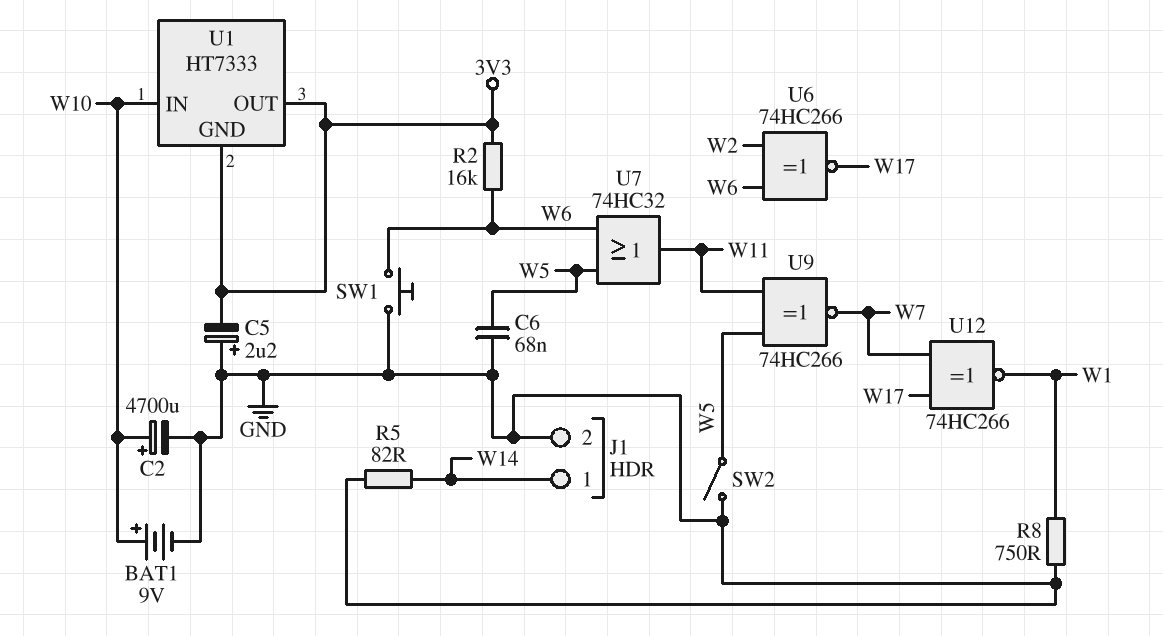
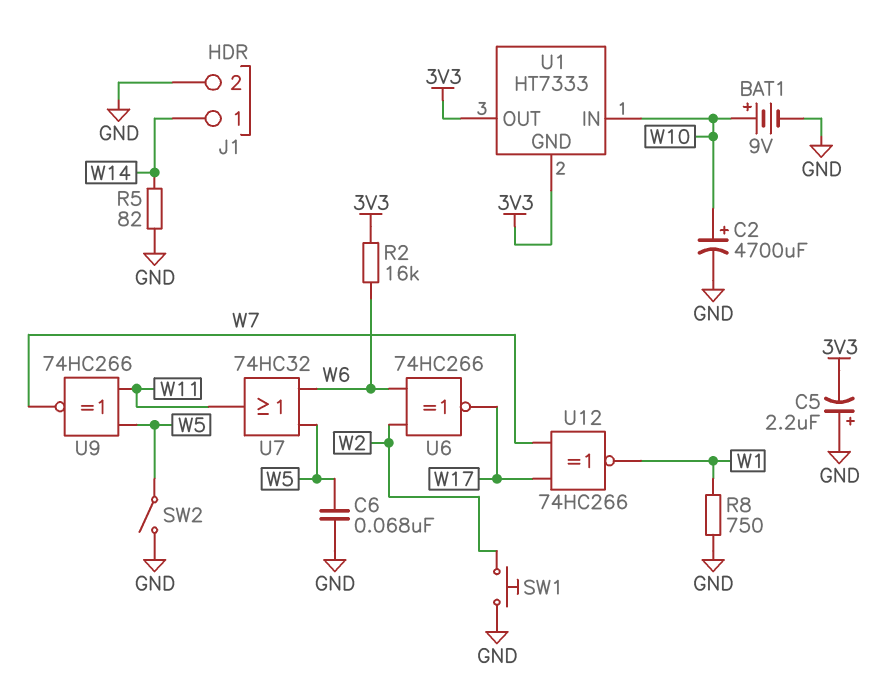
SW1: button (GND, W6) -> button (GND, W2)

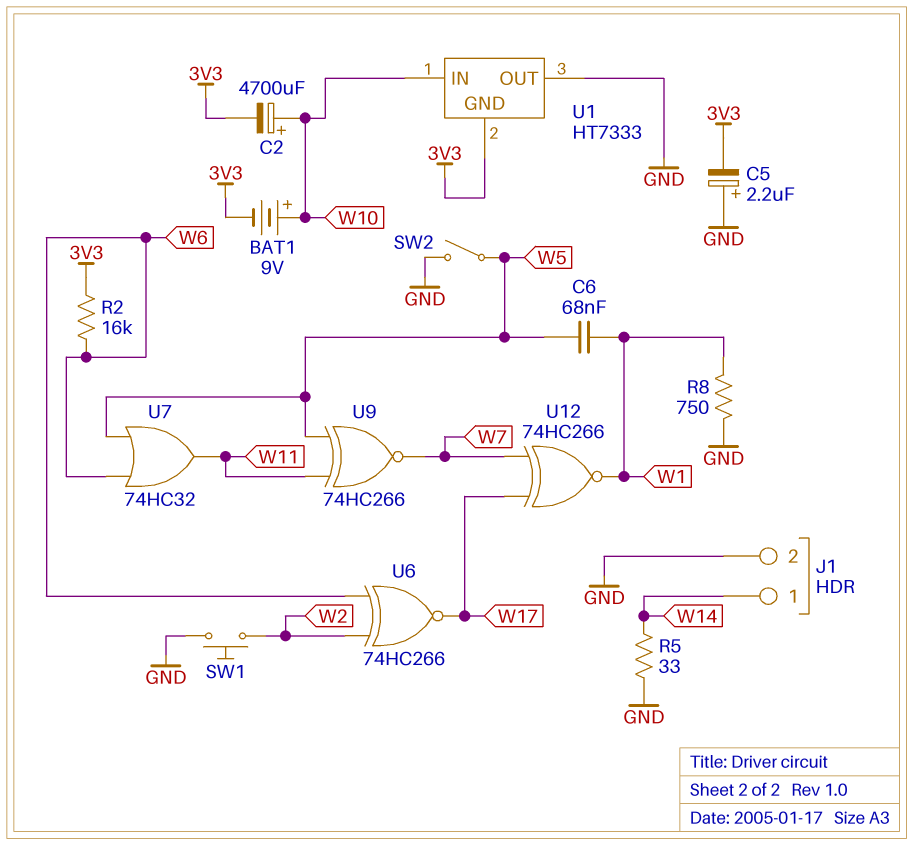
BAT1: 9V (plus W10, minus GND) -> 9V (plus W10, minus 3V3)
C2: 4700uF (plus W10, minus GND) -> 4700uF (plus W10, minus 3V3)
C6: 68nF (GND, W5) -> 68nF (W1, W5)
R5: 82 (GND, W14) -> 33 (GND, W14)
U1 pin OUT: 3V3 -> GND

